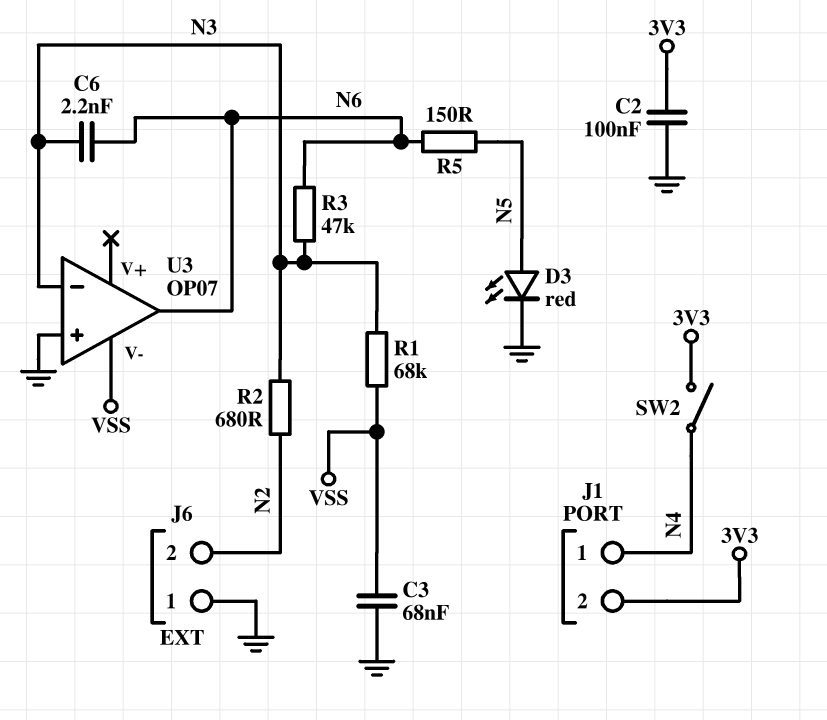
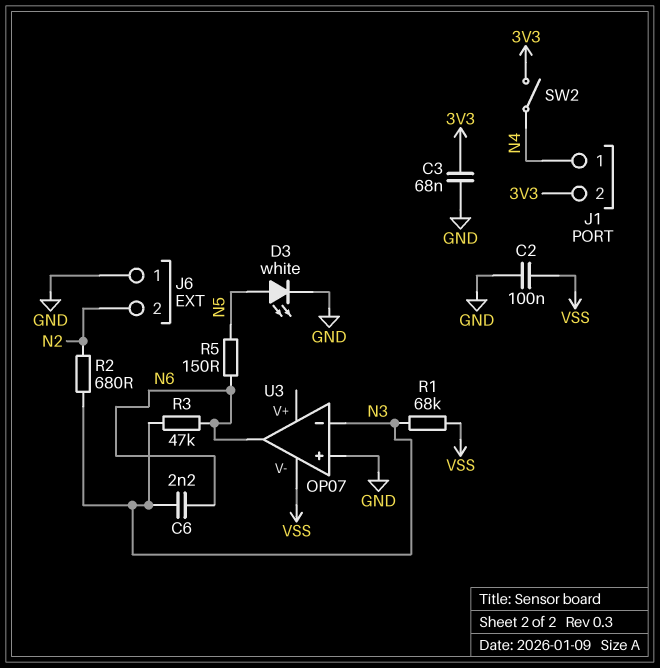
C2: 100nF (3V3, GND) -> 100nF (GND, VSS)
C3: 68nF (GND, VSS) -> 68nF (3V3, GND)
D3: LED red (A N5, K GND) -> LED white (A N5, K GND)

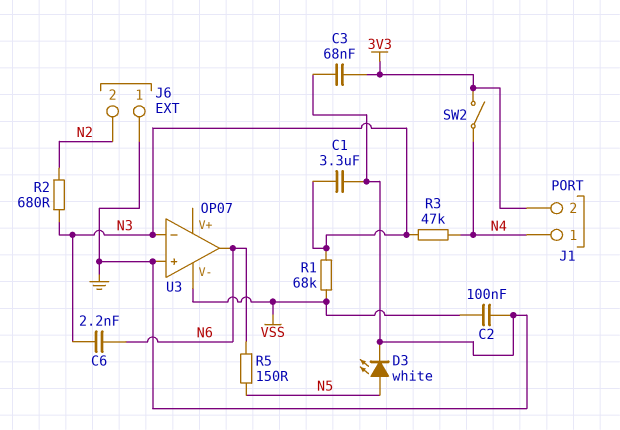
C1: none -> 3.3uF (GND, N3)
R3: 47k (N3, N6) -> 47k (N3, N4)

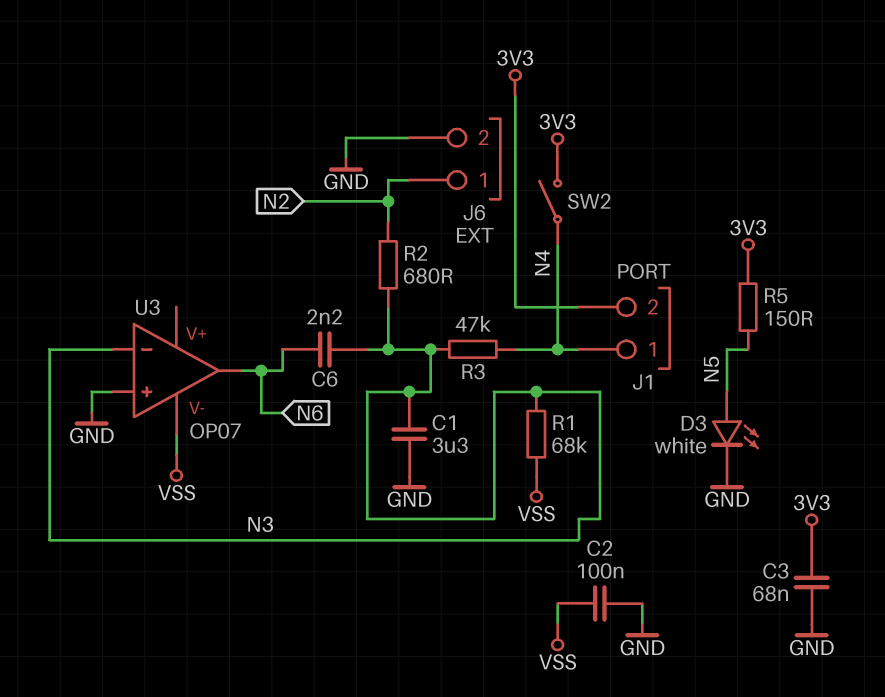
J6 pin 1: GND -> N2
J6 pin 2: N2 -> GND
R5: 150 (N5, N6) -> 150 (3V3, N5)

